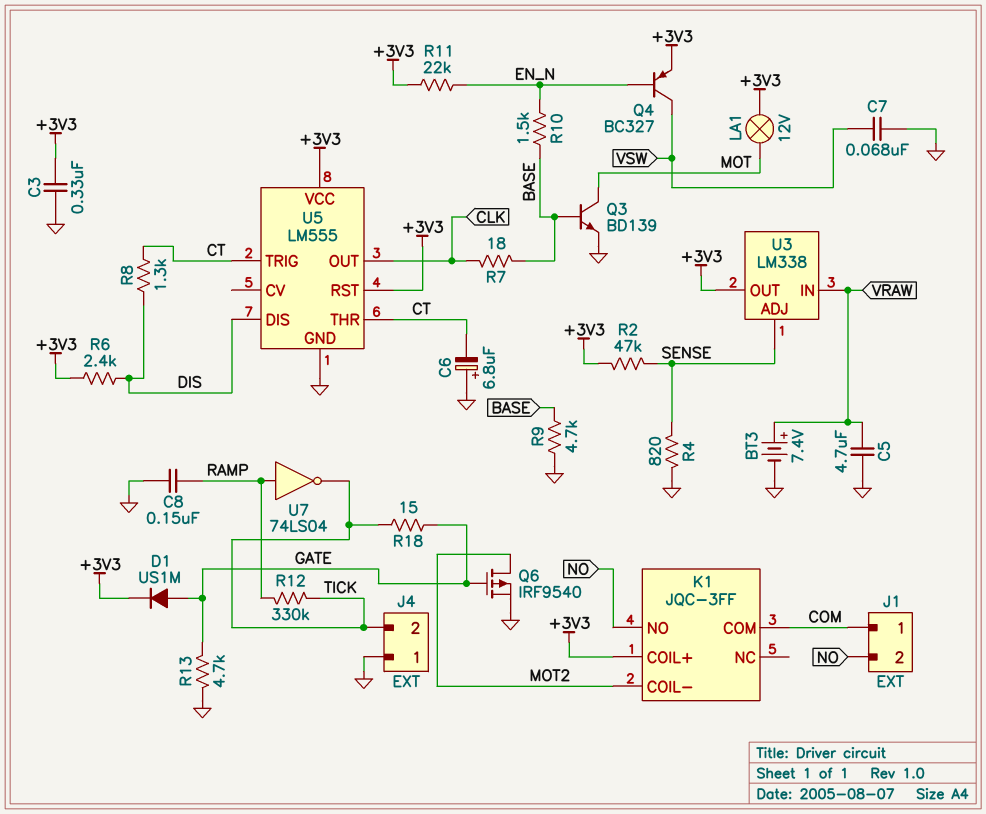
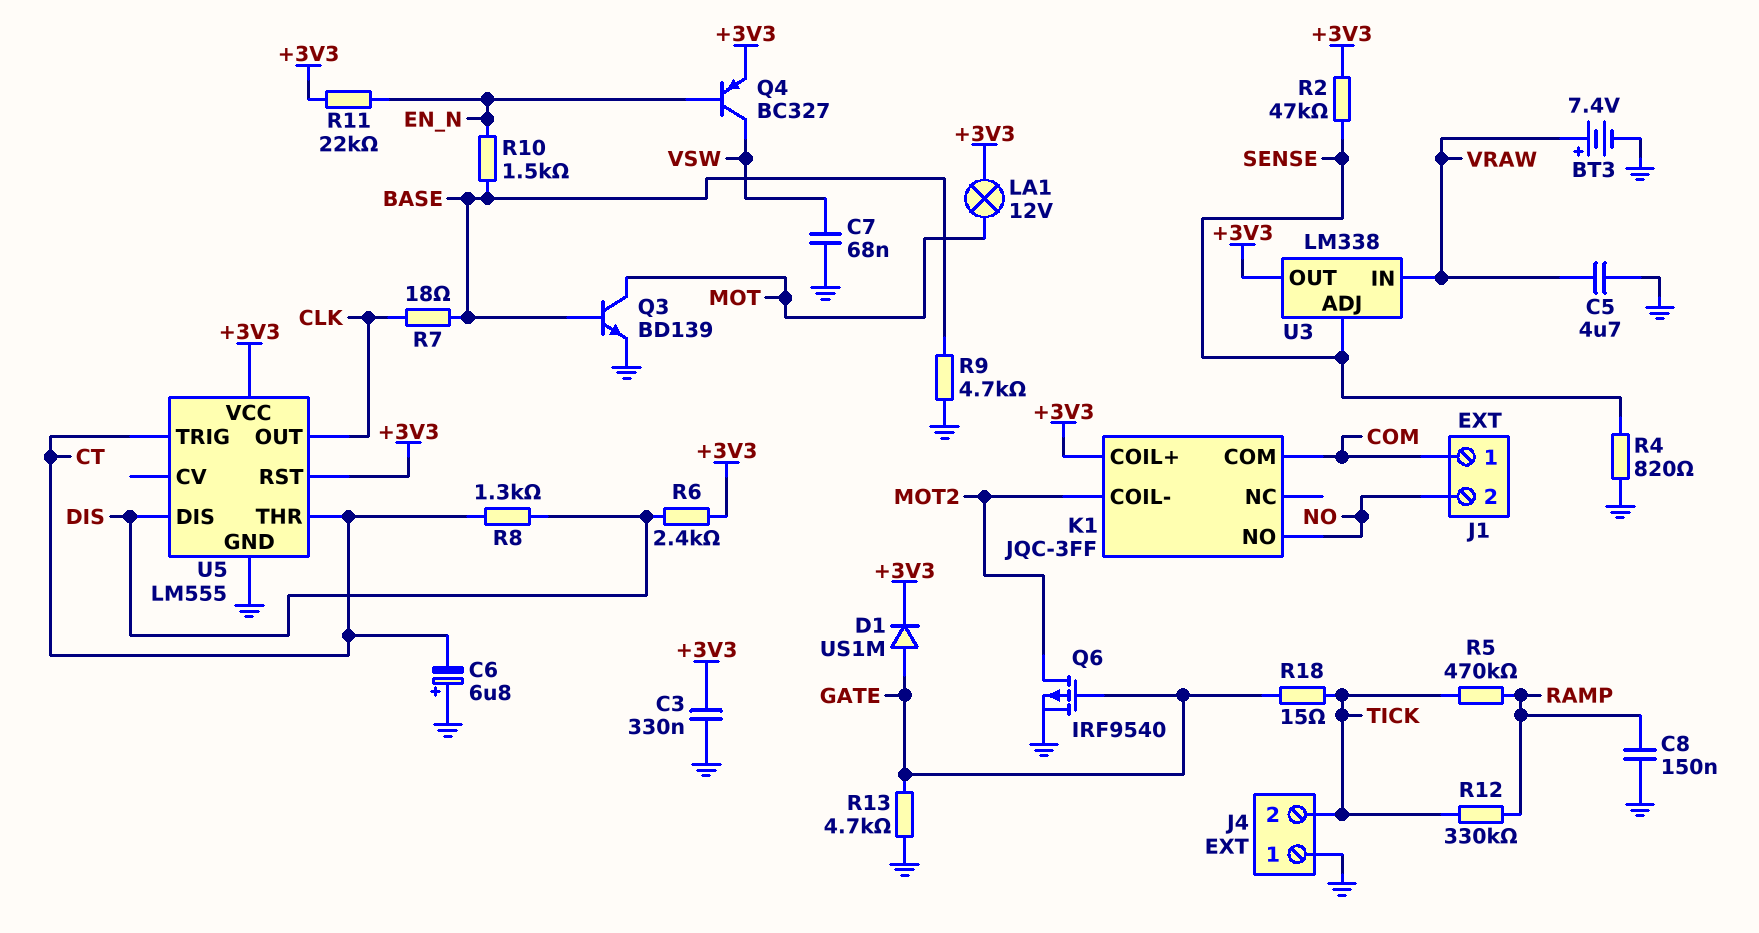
R5: none -> 470k (RAMP, TICK)
U7: NOT 74LS04 (in RAMP, out TICK) -> none

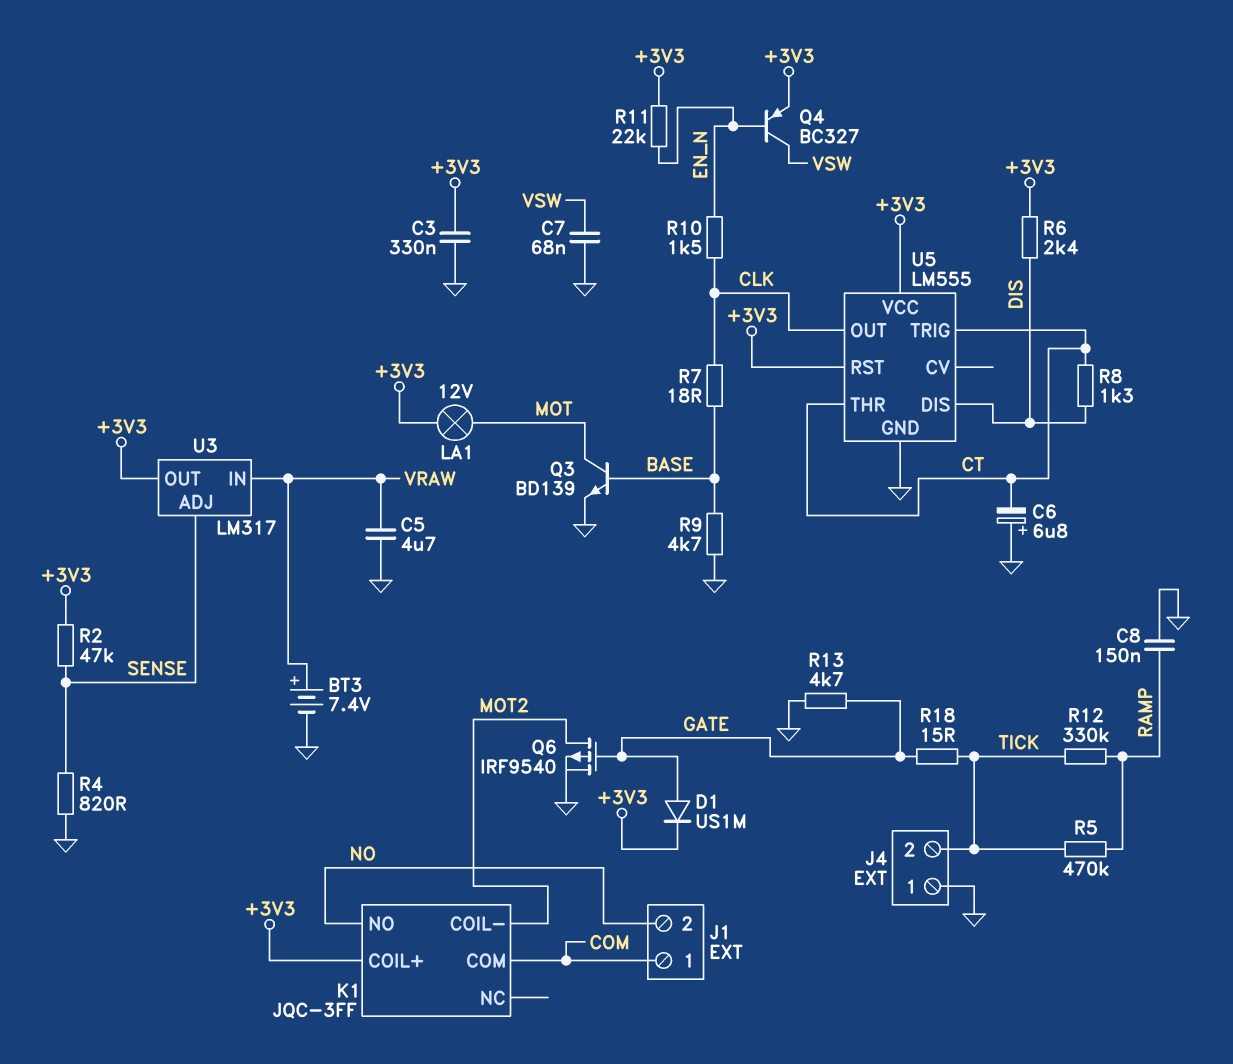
R10: 1.5k (BASE, EN_N) -> 1.5k (CLK, EN_N)
U3: LM338 -> LM317

